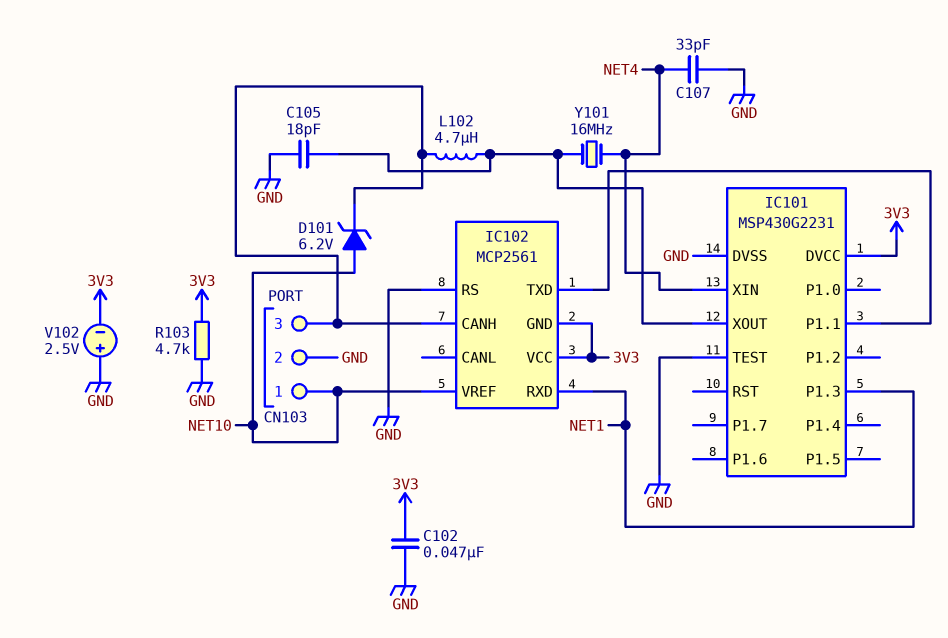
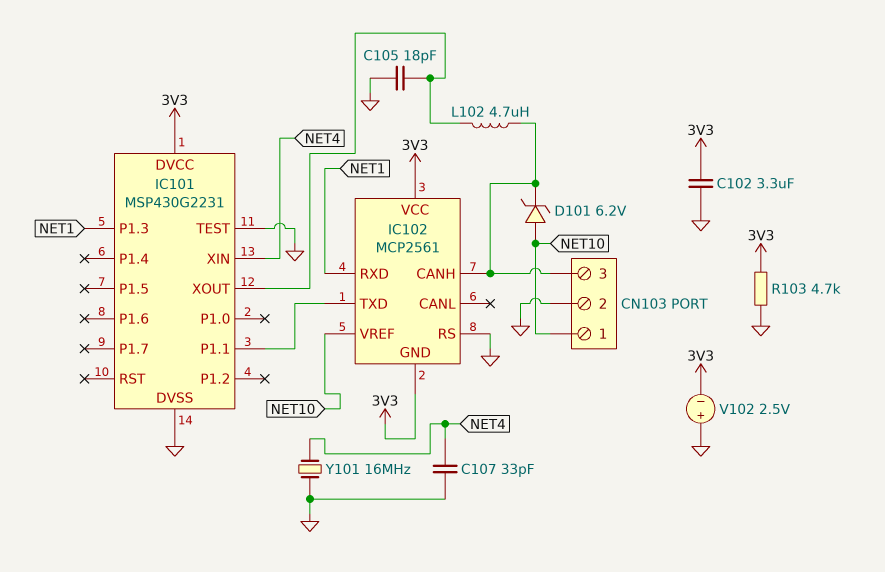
C102: 47nF (3V3, GND) -> 3.3uF (3V3, GND)
Y101: 16MHz (IC101/XOUT, NET4) -> 16MHz (GND, NET4)

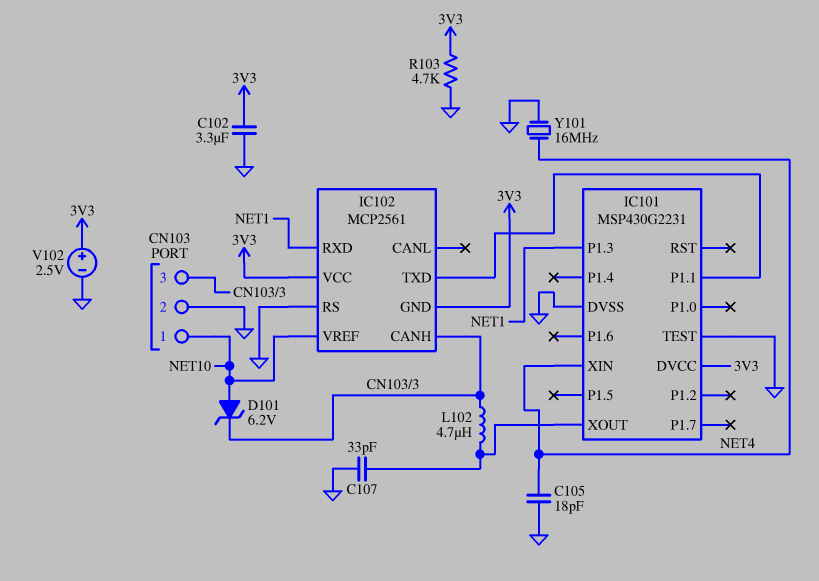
C105: 18pF (GND, IC101/XOUT) -> 18pF (GND, NET4)
C107: 33pF (GND, NET4) -> 33pF (GND, IC101/XOUT)
V102: 2.5V (plus GND, minus 3V3) -> 2.5V (plus 3V3, minus GND)

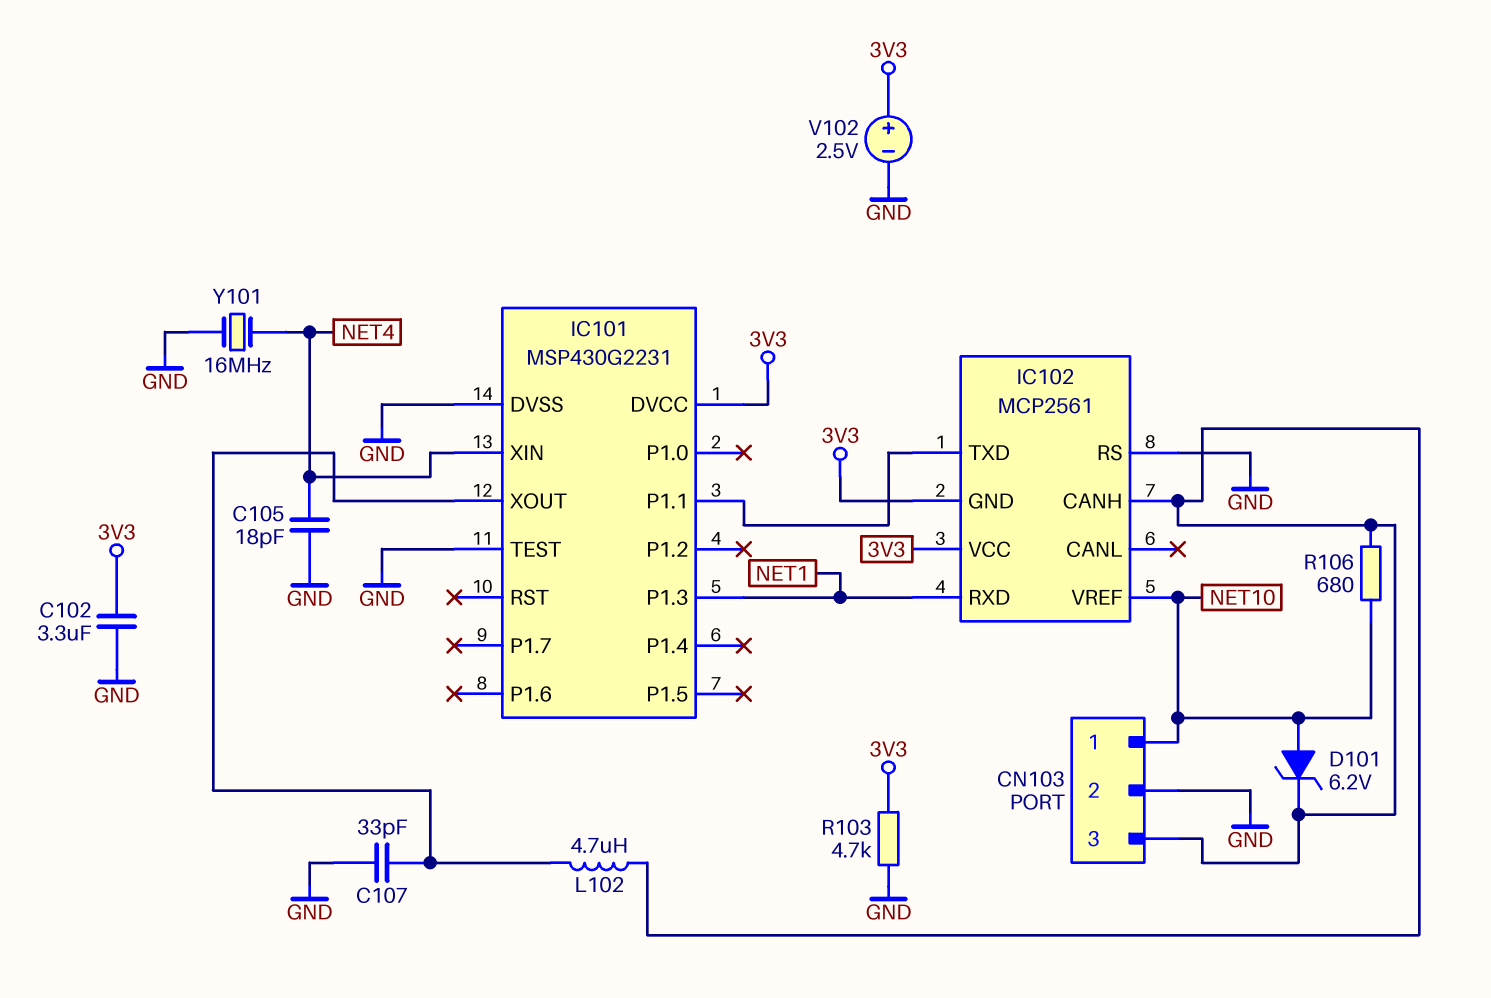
R106: none -> 680 (CN103/3, NET10)

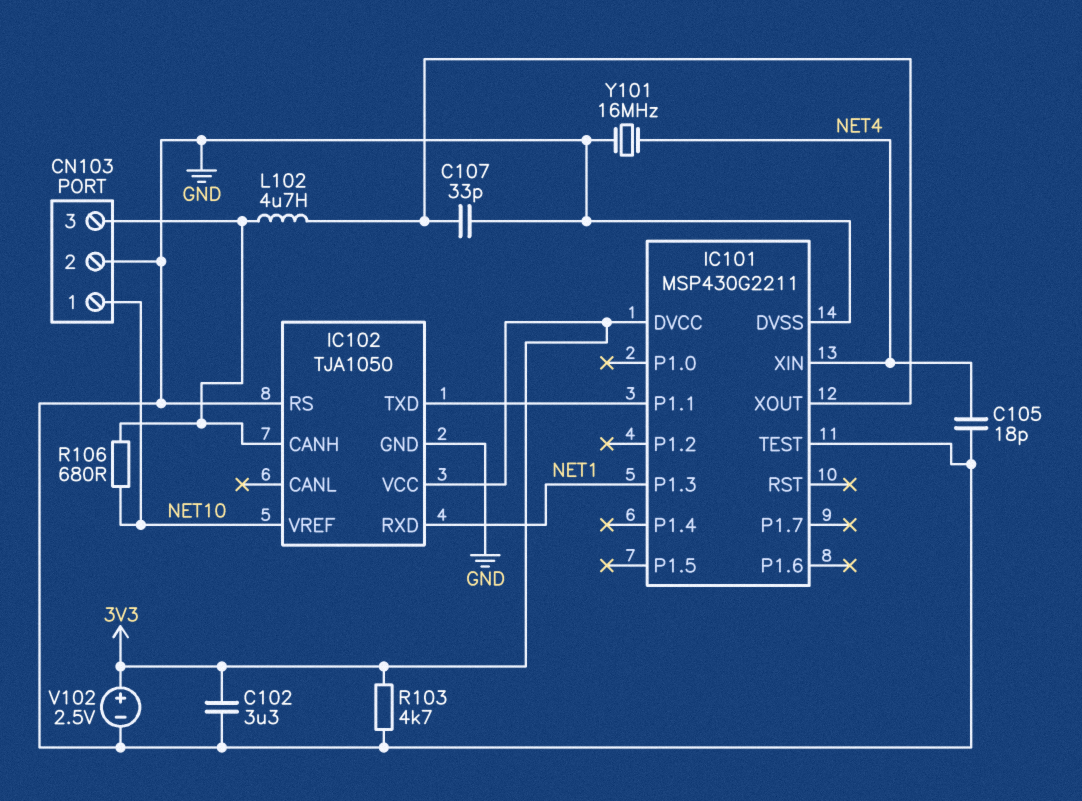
D101: zener 6.2V (A NET10, K CN103/3) -> none
IC101: MSP430G2231 -> MSP430G2211
IC102: MCP2561 -> TJA1050
IC102 pin GND: 3V3 -> GND

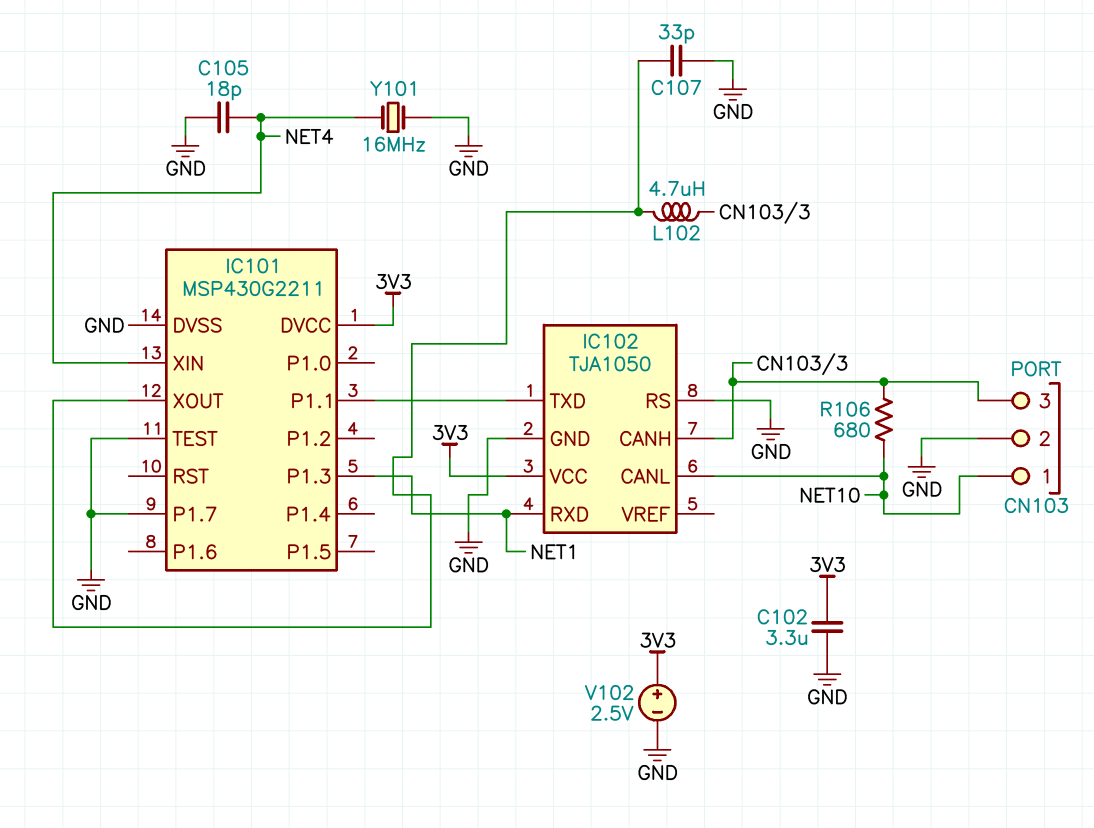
IC101 pin P1.7: none -> GND
IC102 pin CANL: none -> NET10
IC102 pin VREF: NET10 -> none
R103: 4.7k (3V3, GND) -> none

